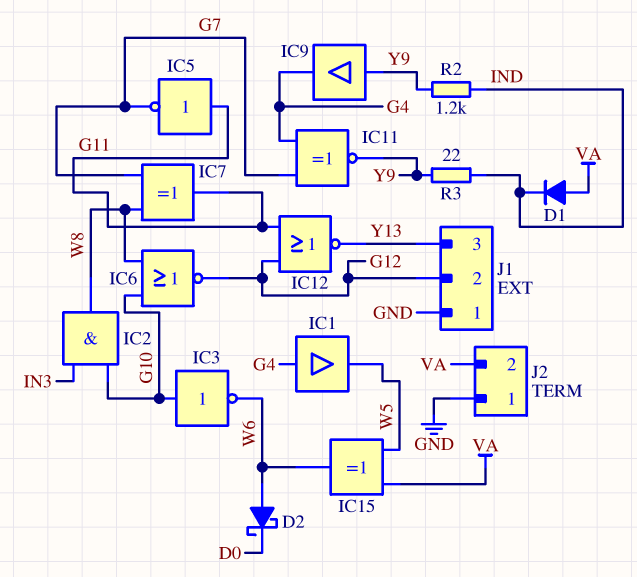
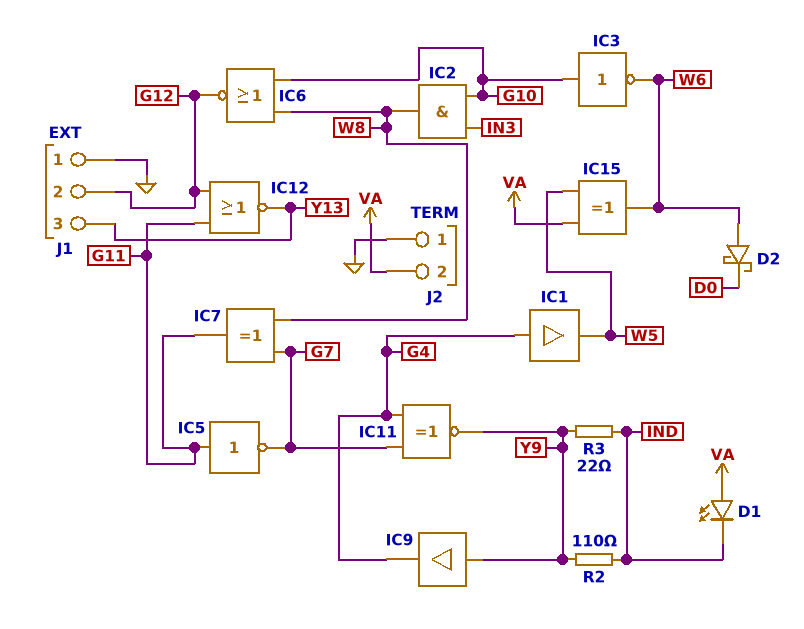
D1: diode (A VA, K IND) -> LED (A VA, K IND)
R2: 1.2k (IND, Y9) -> 110 (IND, Y9)

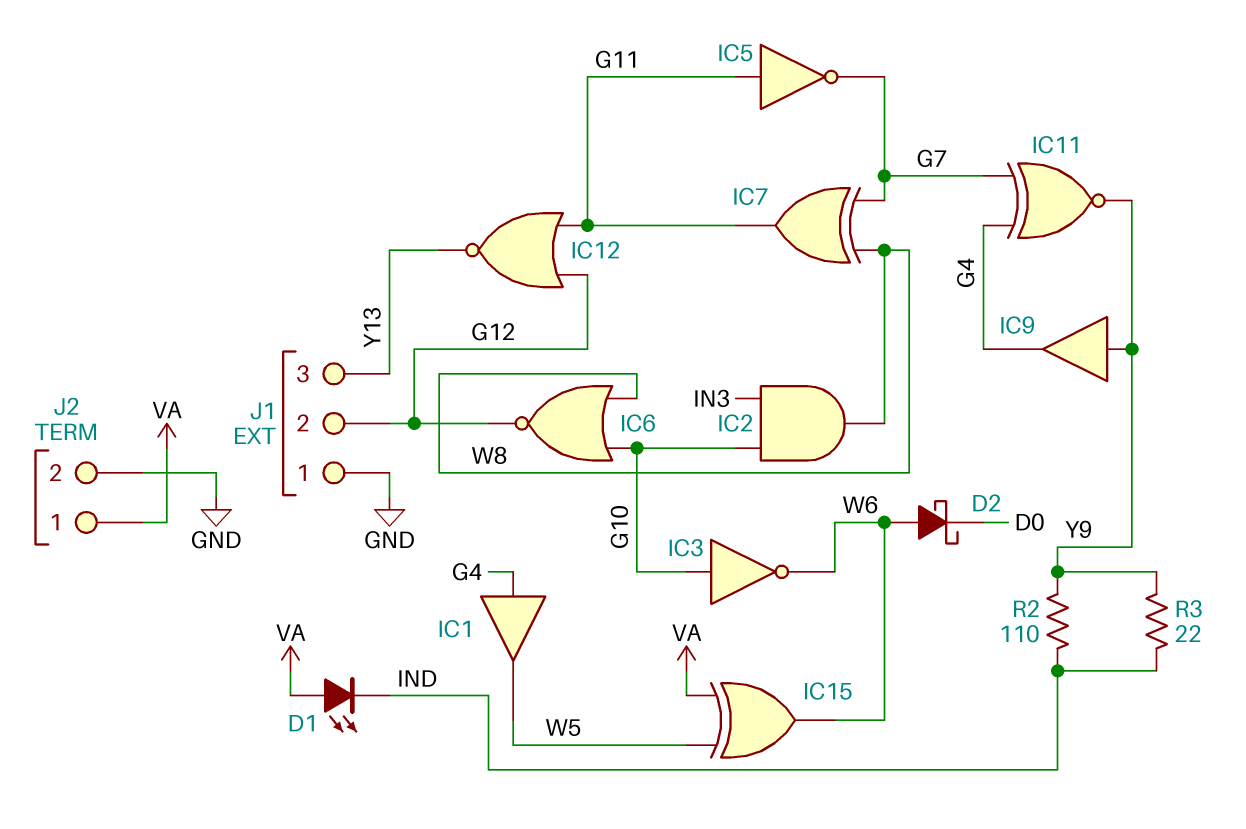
J2 pin 1: GND -> VA
J2 pin 2: VA -> GND

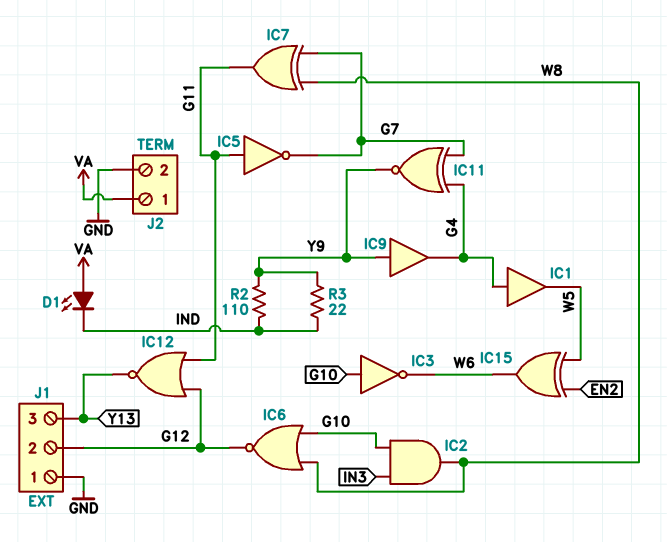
D2: schottky (A W6, K D0) -> none
IC15: XOR (in VA, in W5, out W6) -> XOR (in EN2, in W5, out W6)

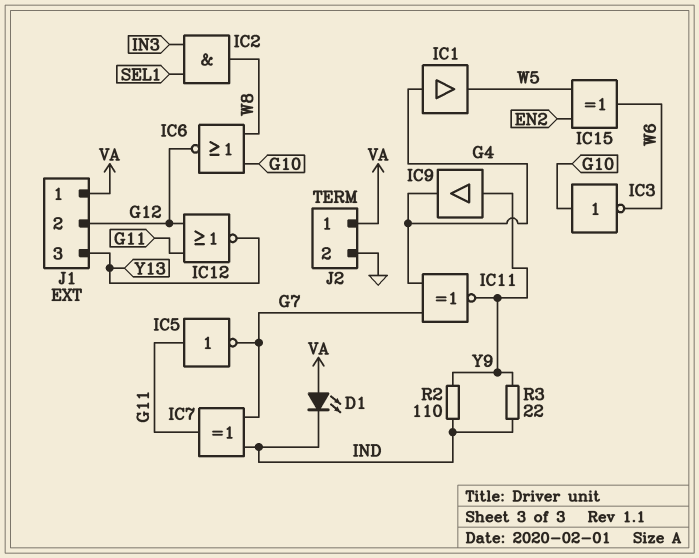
IC2: AND (in G10, in IN3, out W8) -> AND (in IN3, in SEL1, out W8)
IC7: XOR (in G7, in W8, out G11) -> XOR (in G7, in IND, out G11)
J1 pin 1: GND -> VA

